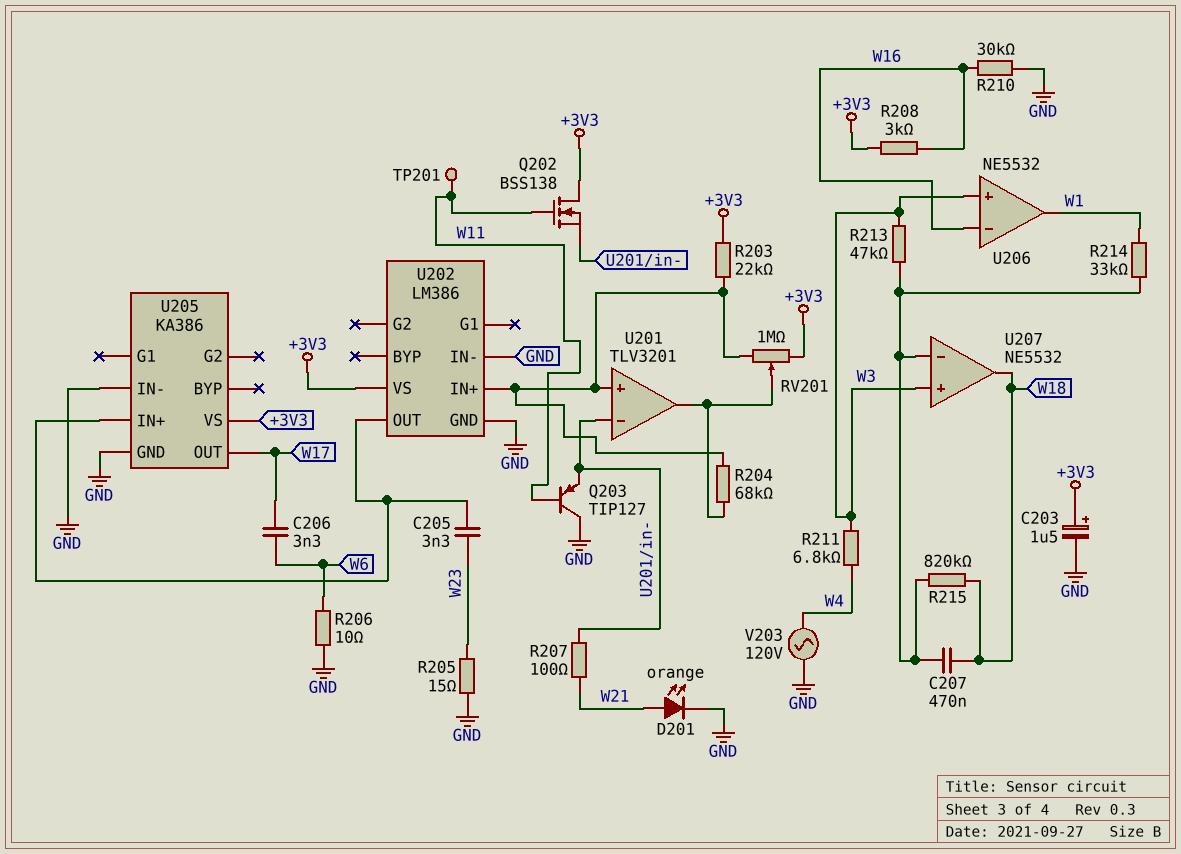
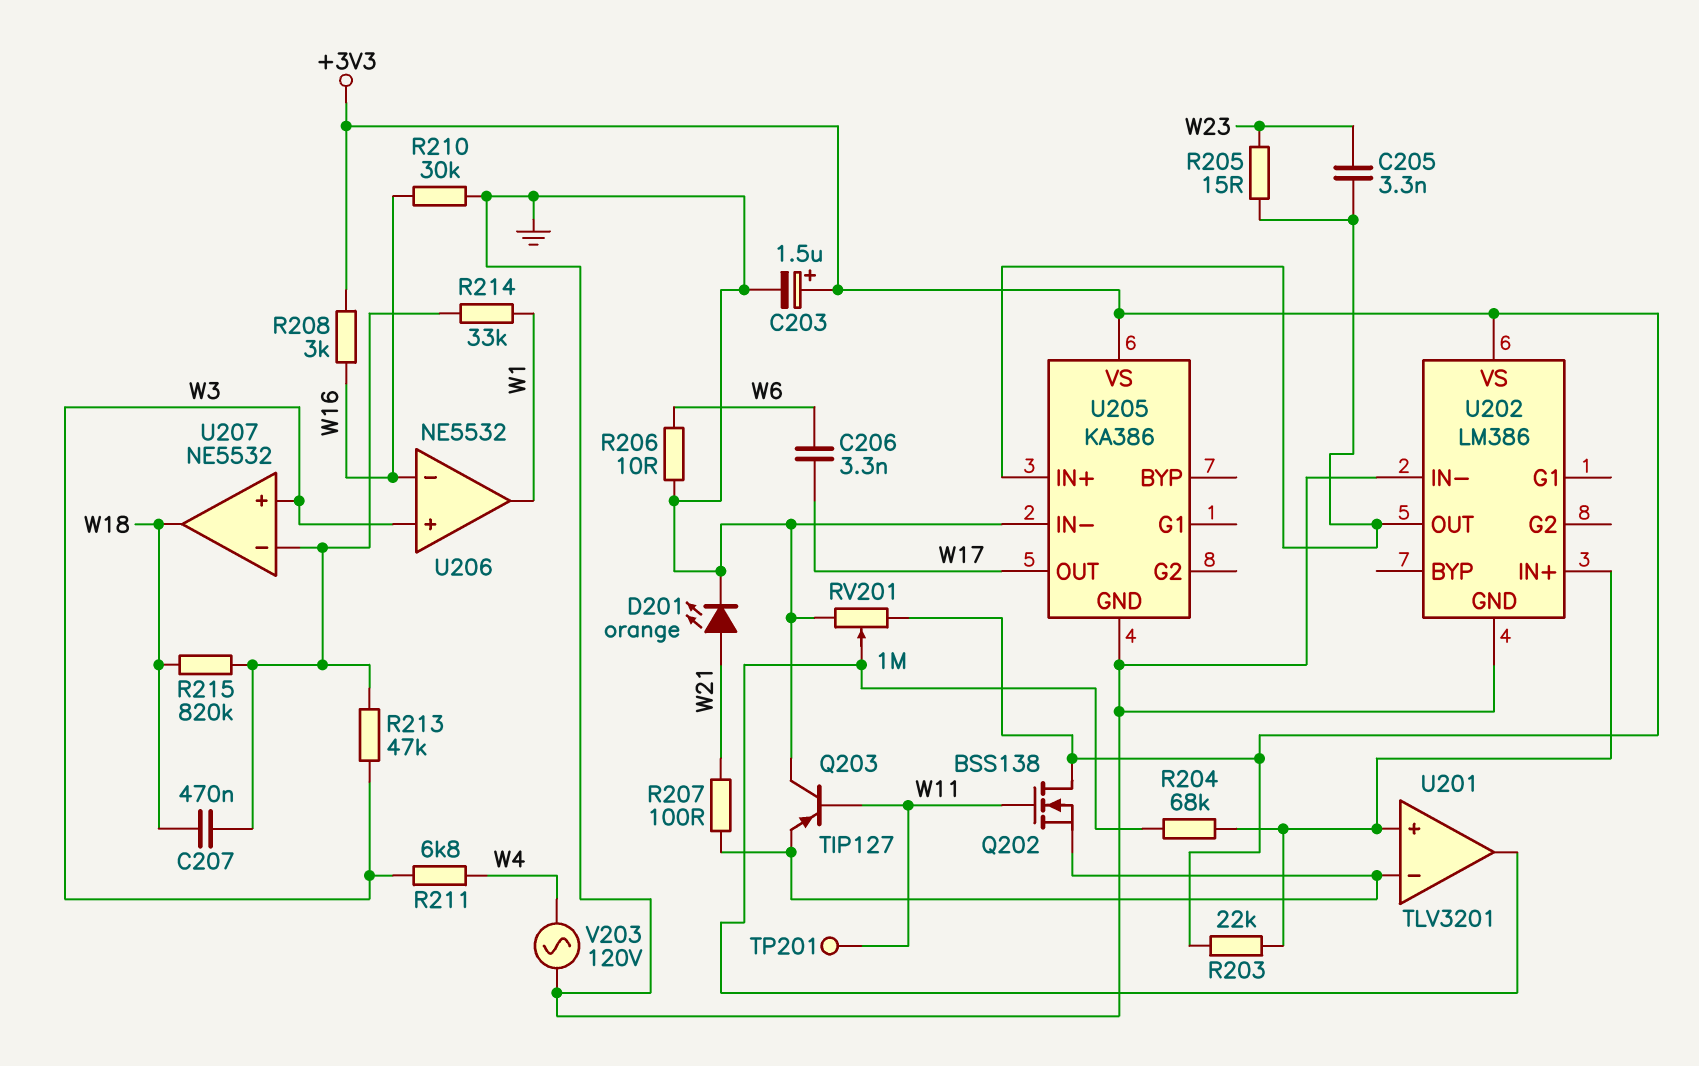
R205: 15 (GND, W23) -> 15 (U202/OUT, W23)
RV201: 1M (+3V3, U201/in+, wiper U201/out) -> 1M (+3V3, GND, wiper U201/out)

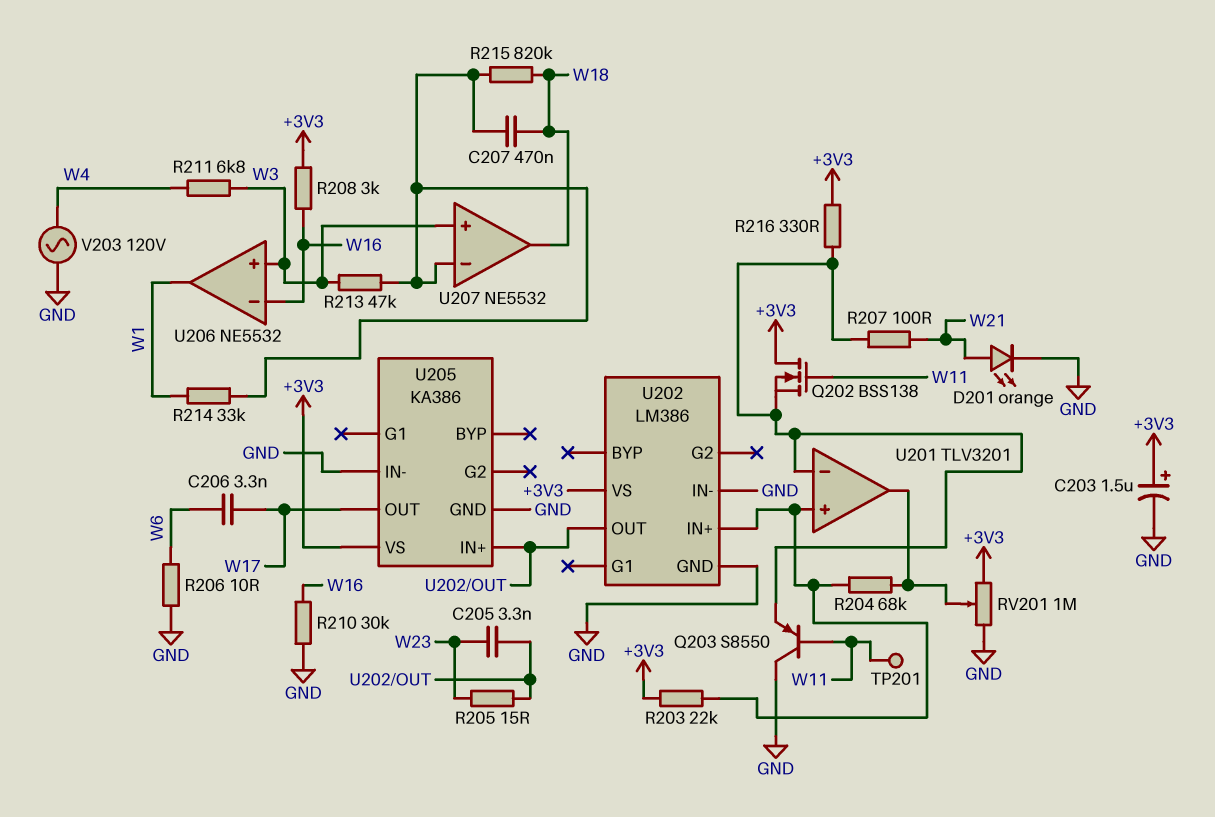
Q203: PNP TIP127 (B W11, C GND, E U201/in-) -> PNP S8550 (B W11, C GND, E U201/in-)
R216: none -> 330 (+3V3, U201/in-)

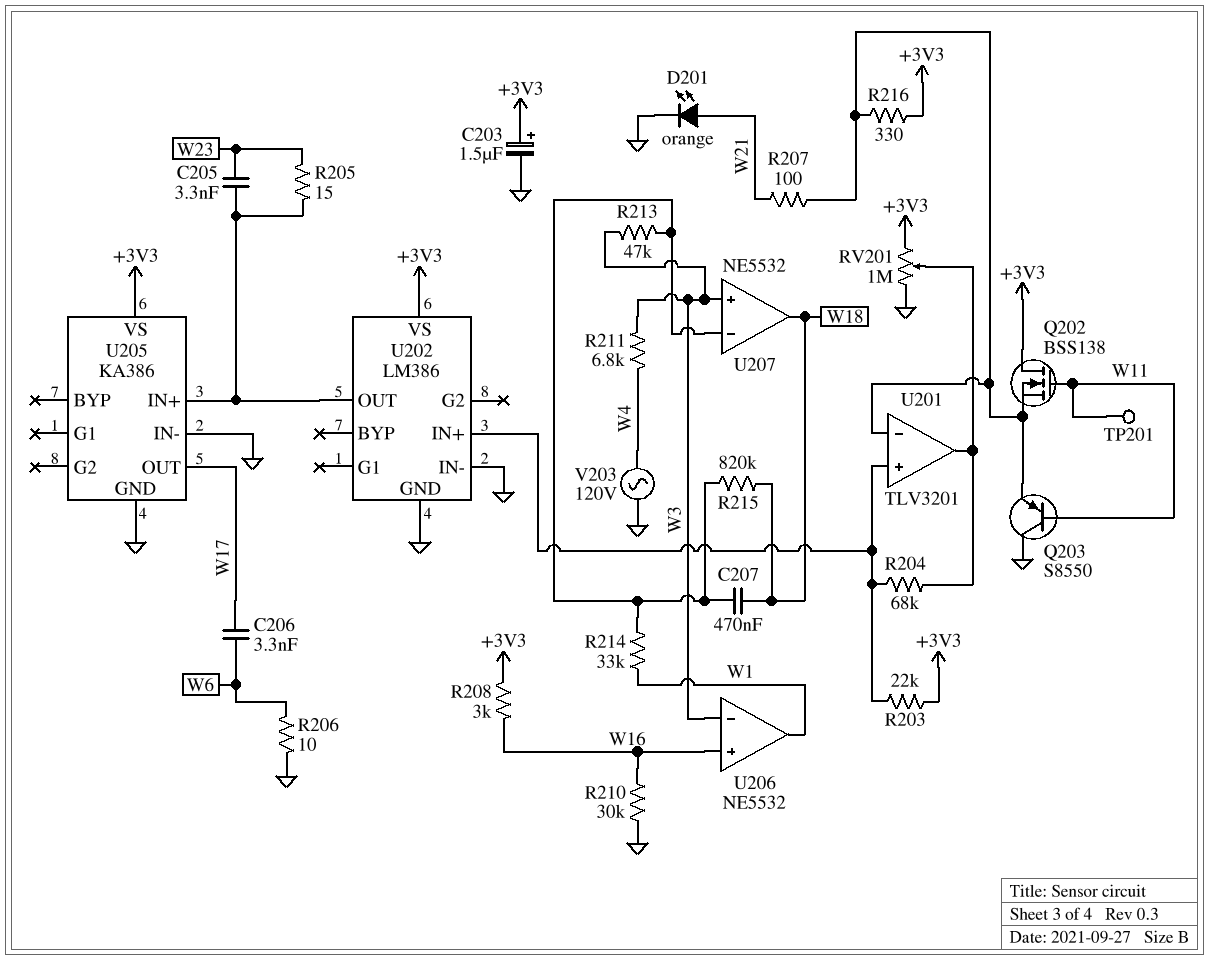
U206 pin in+: W3 -> W16
U206 pin in-: W16 -> W3

